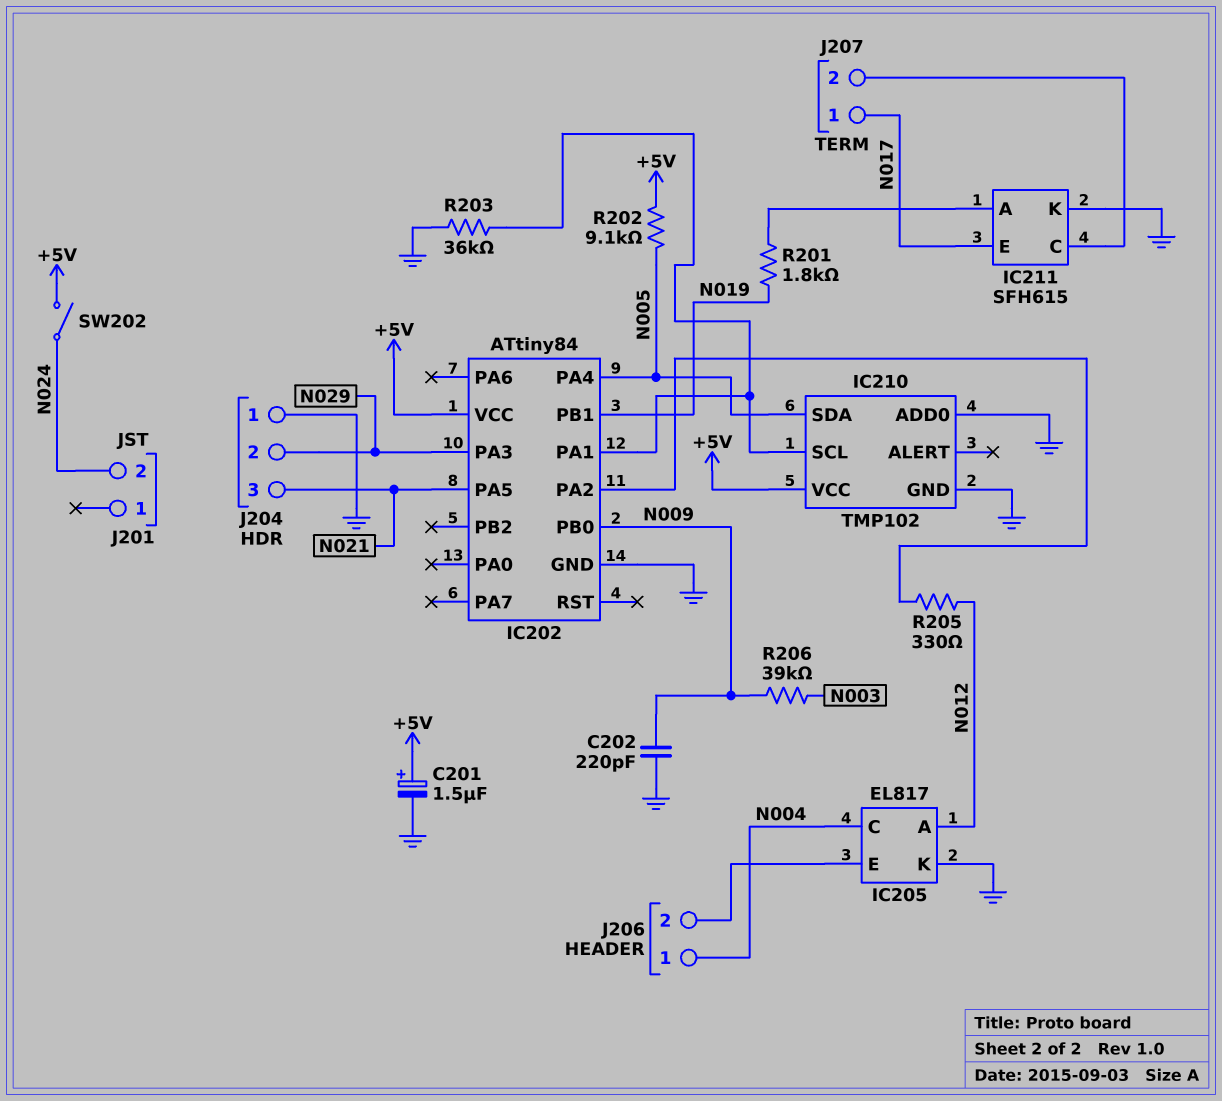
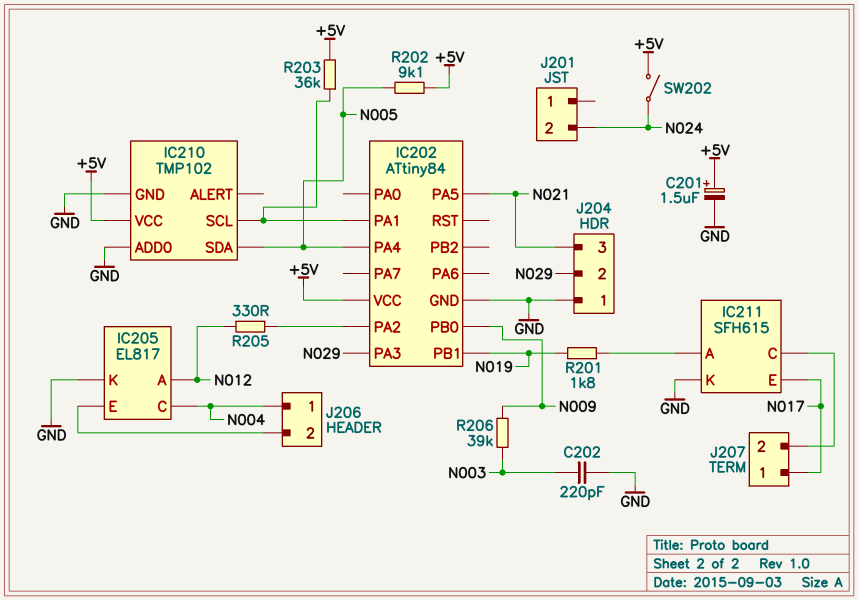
C202: 220pF (GND, N009) -> 220pF (GND, N003)
R203: 36k (GND, IC202/PA1) -> 36k (+5V, IC202/PA1)

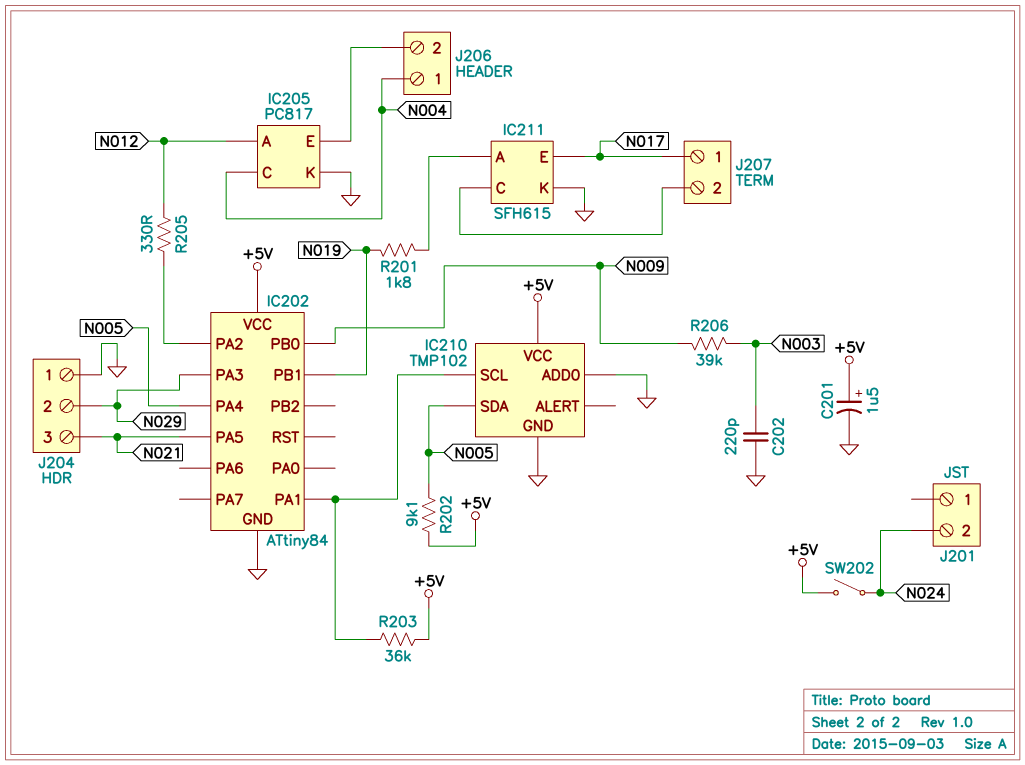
IC205: EL817 -> PC817

